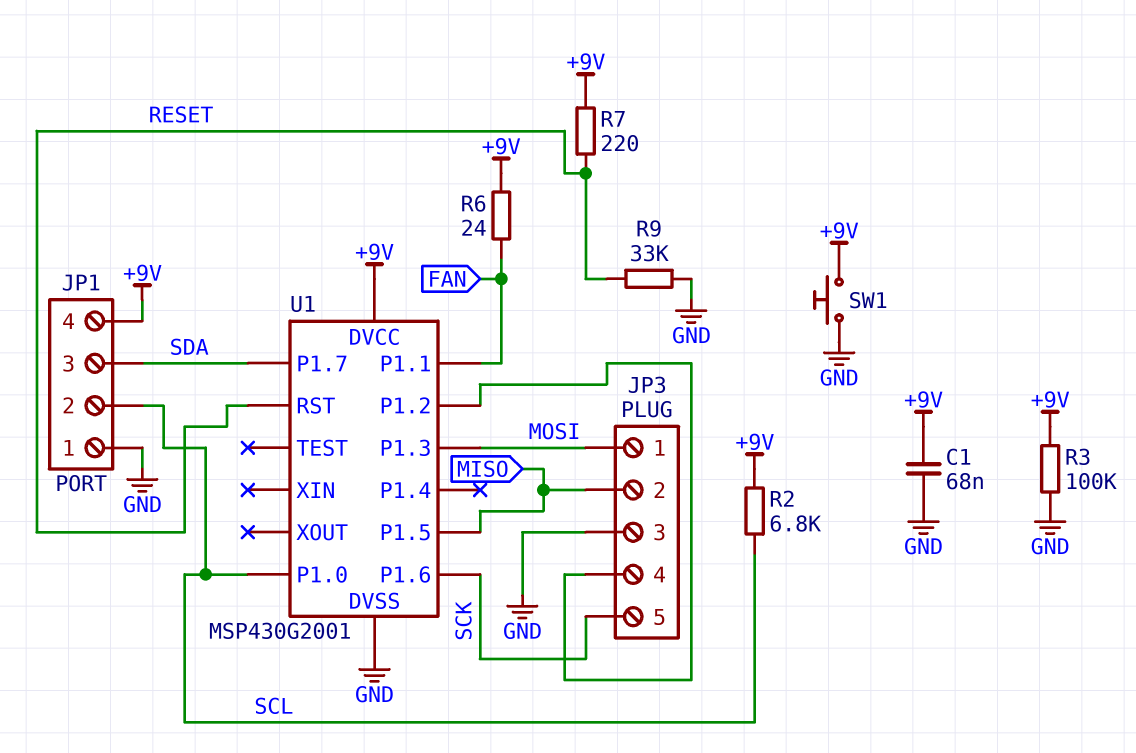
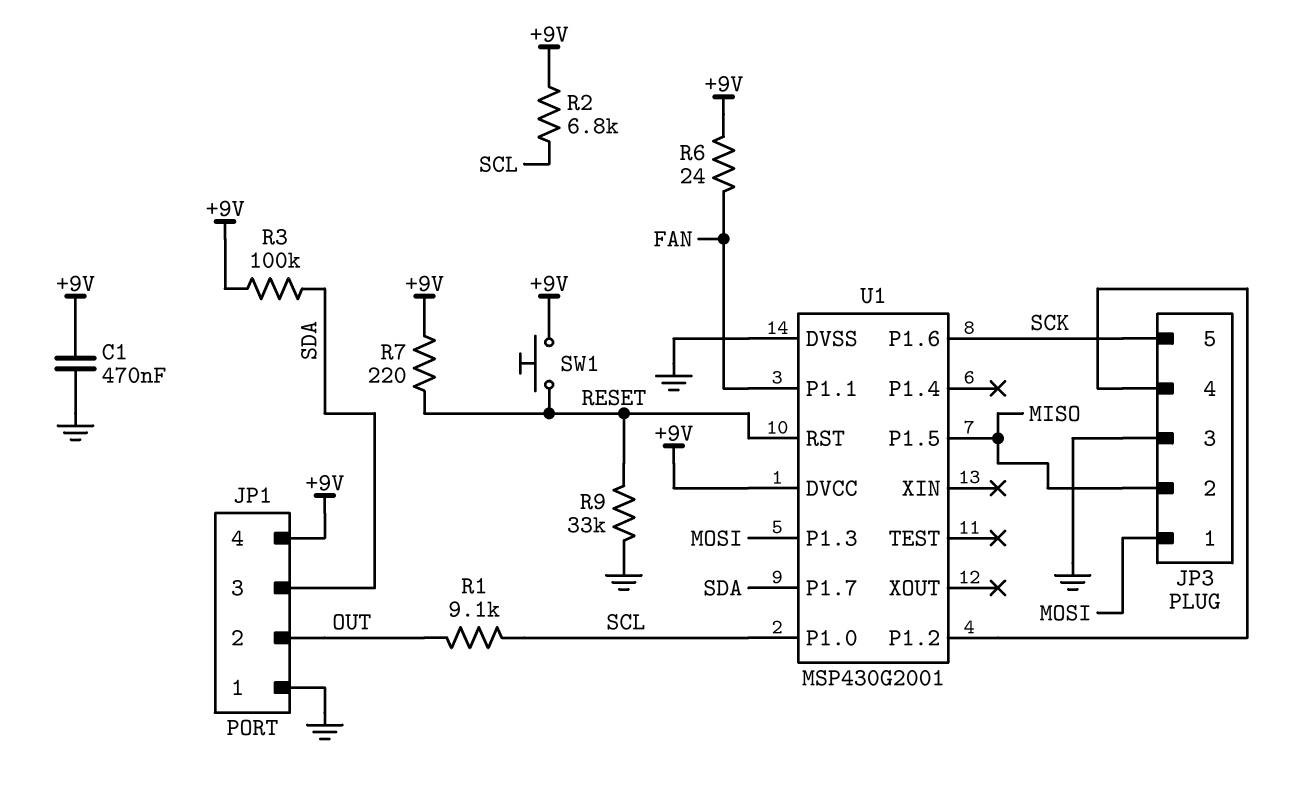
C1: 68nF (+9V, GND) -> 470nF (+9V, GND)
JP1 pin 2: SCL -> OUT
R1: none -> 9.1k (OUT, SCL)
R3: 100k (+9V, GND) -> 100k (+9V, SDA)
SW1: button (+9V, GND) -> button (+9V, RESET)

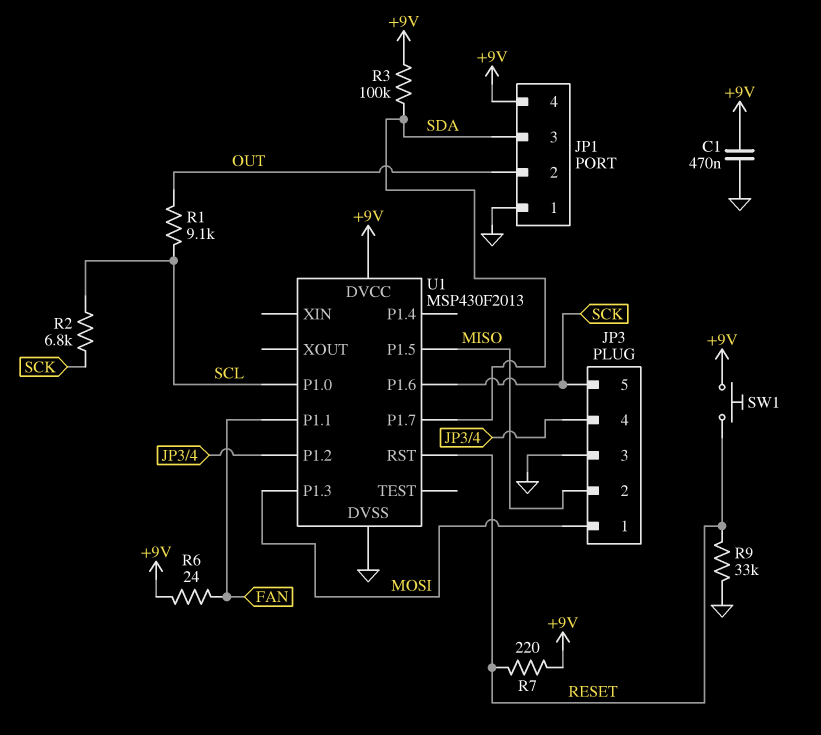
R2: 6.8k (+9V, SCL) -> 6.8k (SCK, SCL)
U1: MSP430G2001 -> MSP430F2013

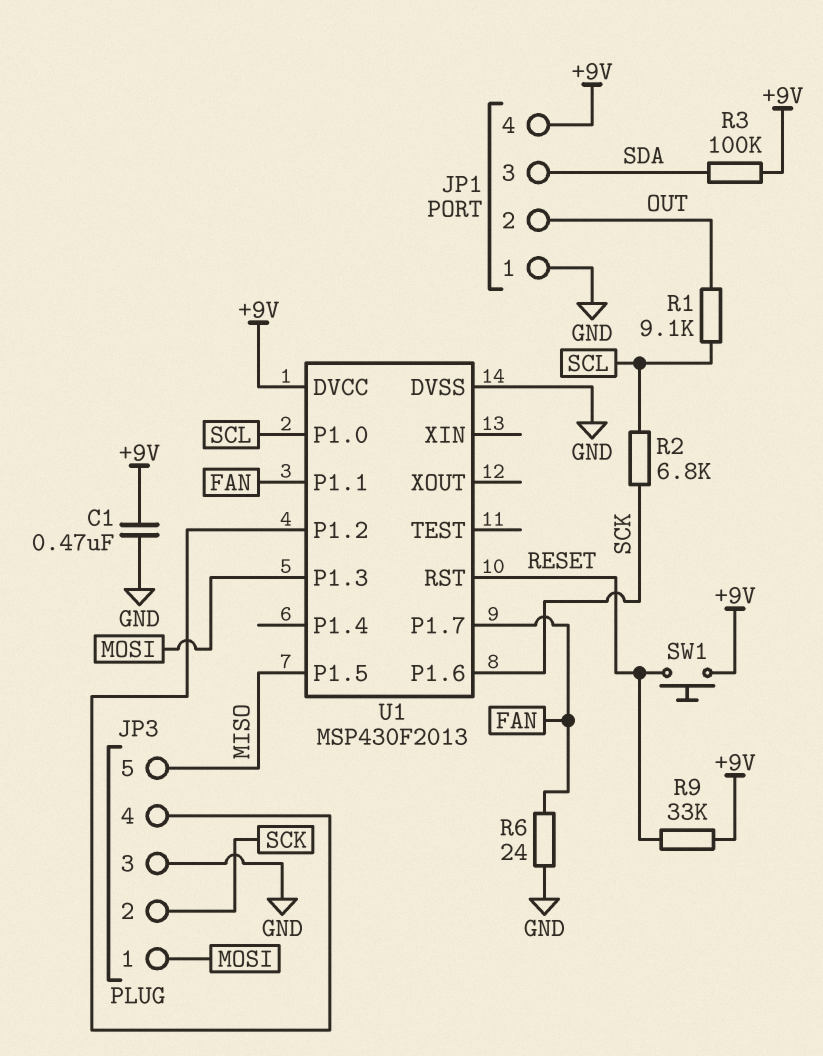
JP3 pin 2: MISO -> SCK
JP3 pin 5: SCK -> MISO
R6: 24 (+9V, FAN) -> 24 (FAN, GND)
R7: 220 (+9V, RESET) -> none
R9: 33k (GND, RESET) -> 33k (+9V, RESET)
U1 pin P1.7: SDA -> FAN

